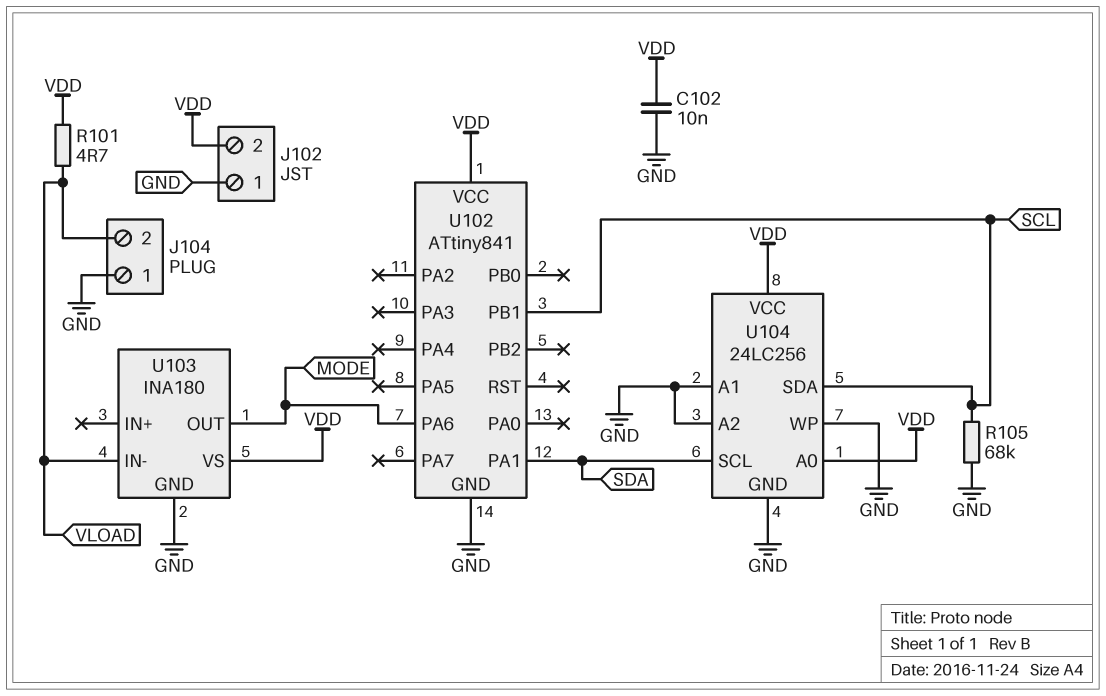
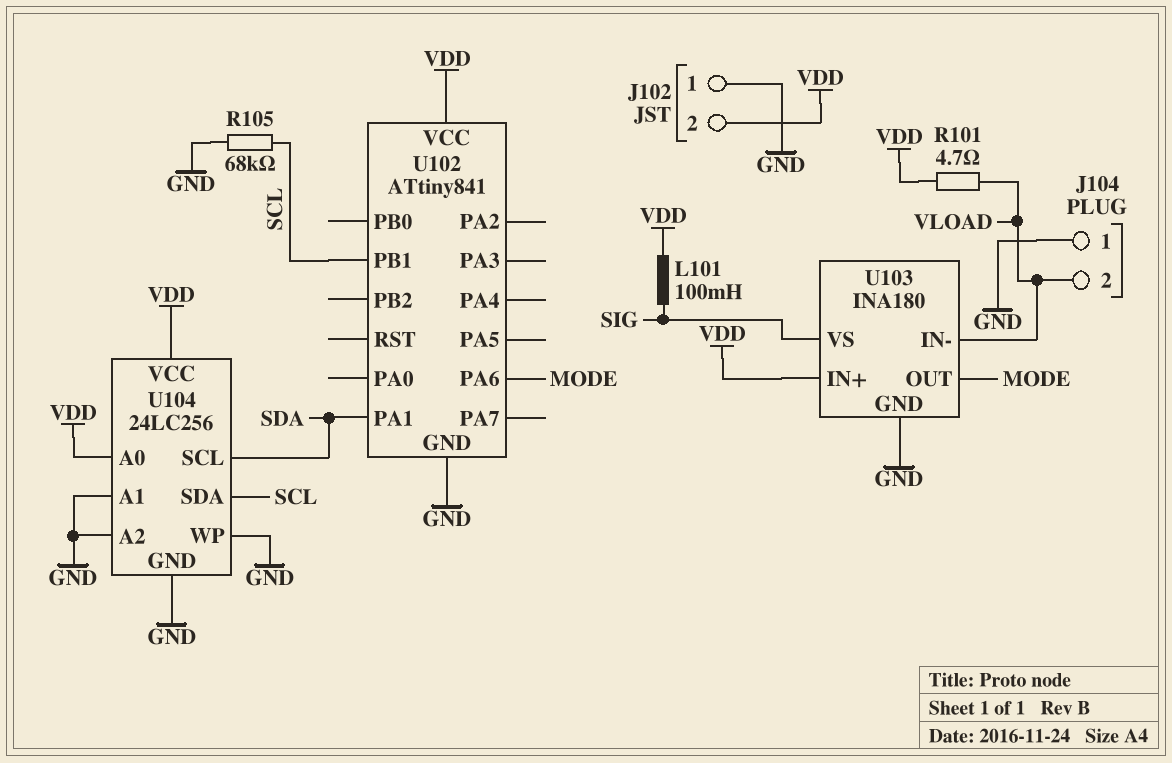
C102: 10nF (GND, VDD) -> none
L101: none -> 100mH (SIG, VDD)
U103 pin IN+: none -> VDD
U103 pin VS: VDD -> SIG

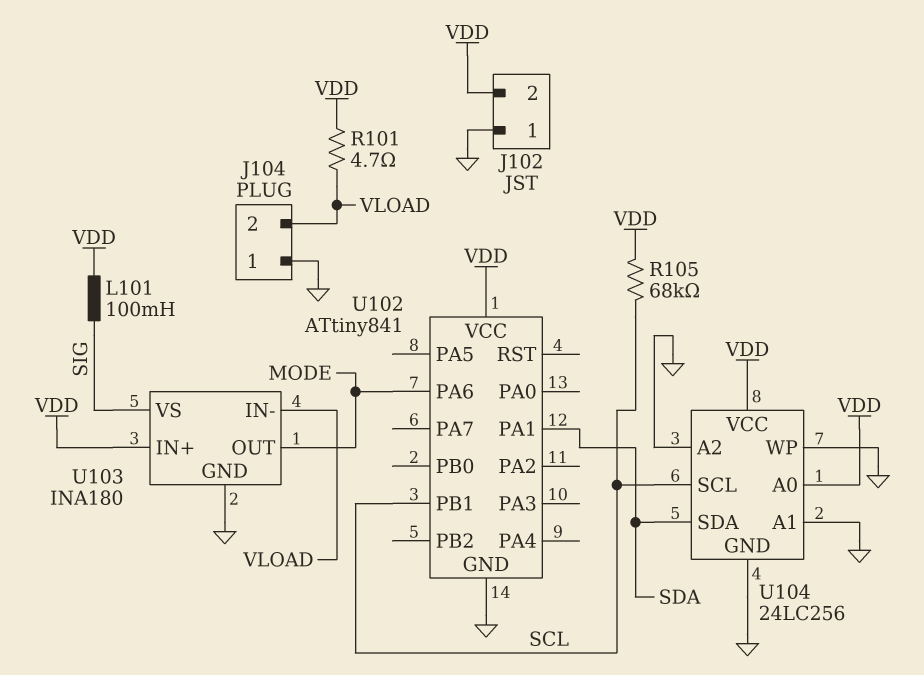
R105: 68k (GND, SCL) -> 68k (SCL, VDD)
U104 pin SCL: SDA -> SCL
U104 pin SDA: SCL -> SDA

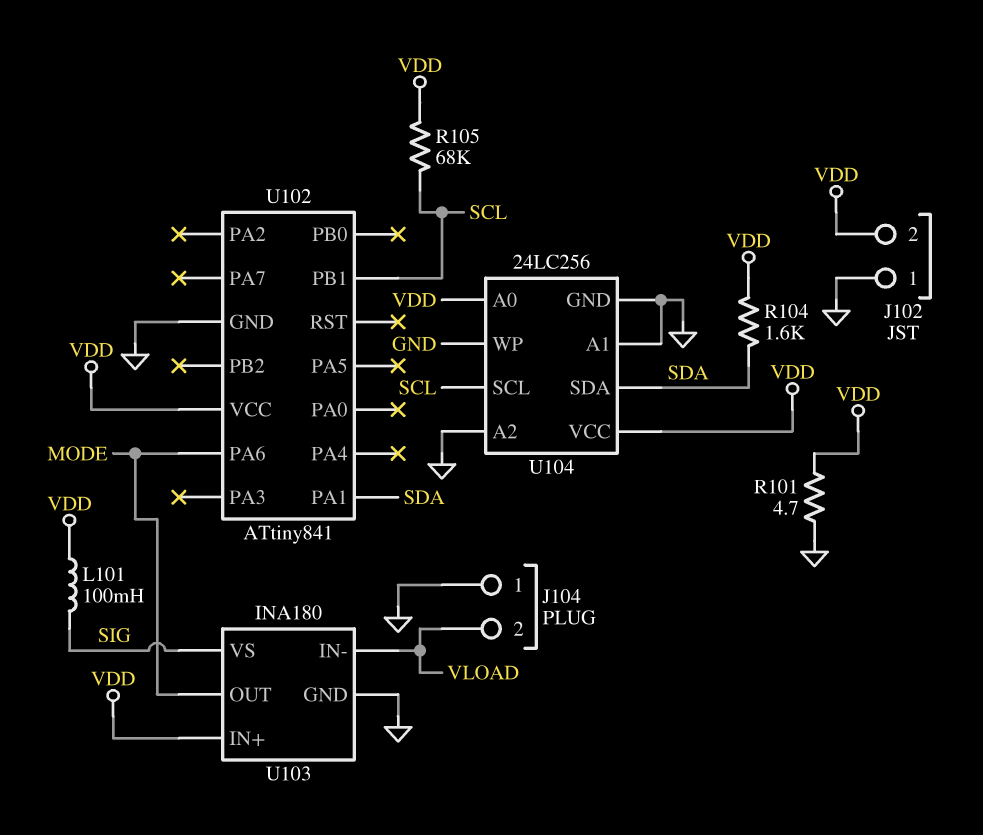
R101: 4.7 (VDD, VLOAD) -> 4.7 (GND, VDD)
R104: none -> 1.6k (SDA, VDD)

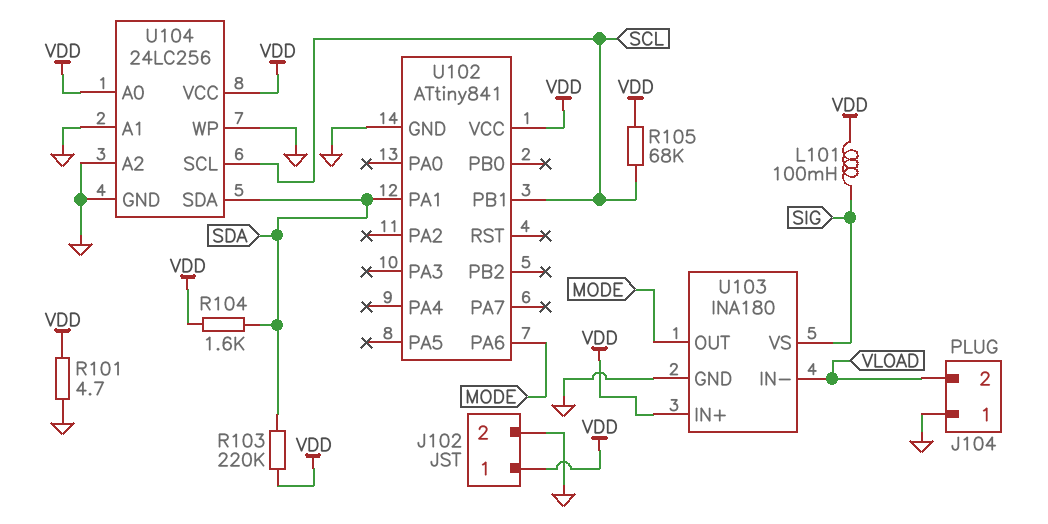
J102 pin 1: GND -> VDD
J102 pin 2: VDD -> GND
R103: none -> 220k (SDA, VDD)

